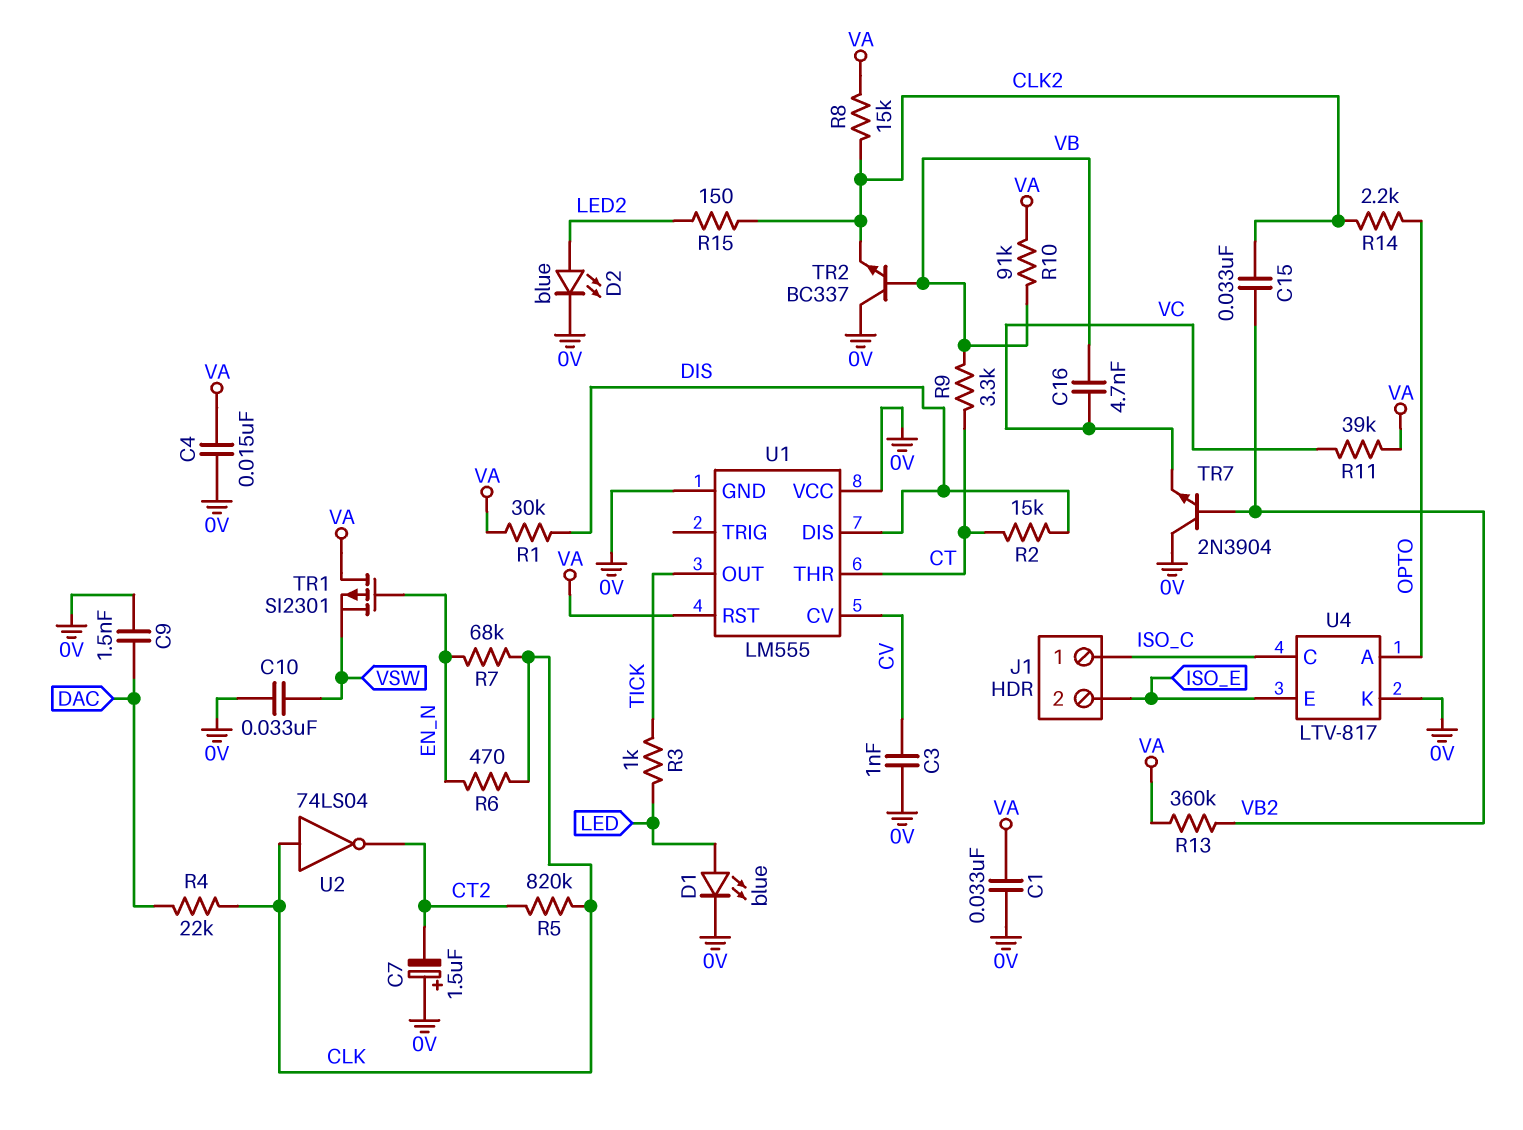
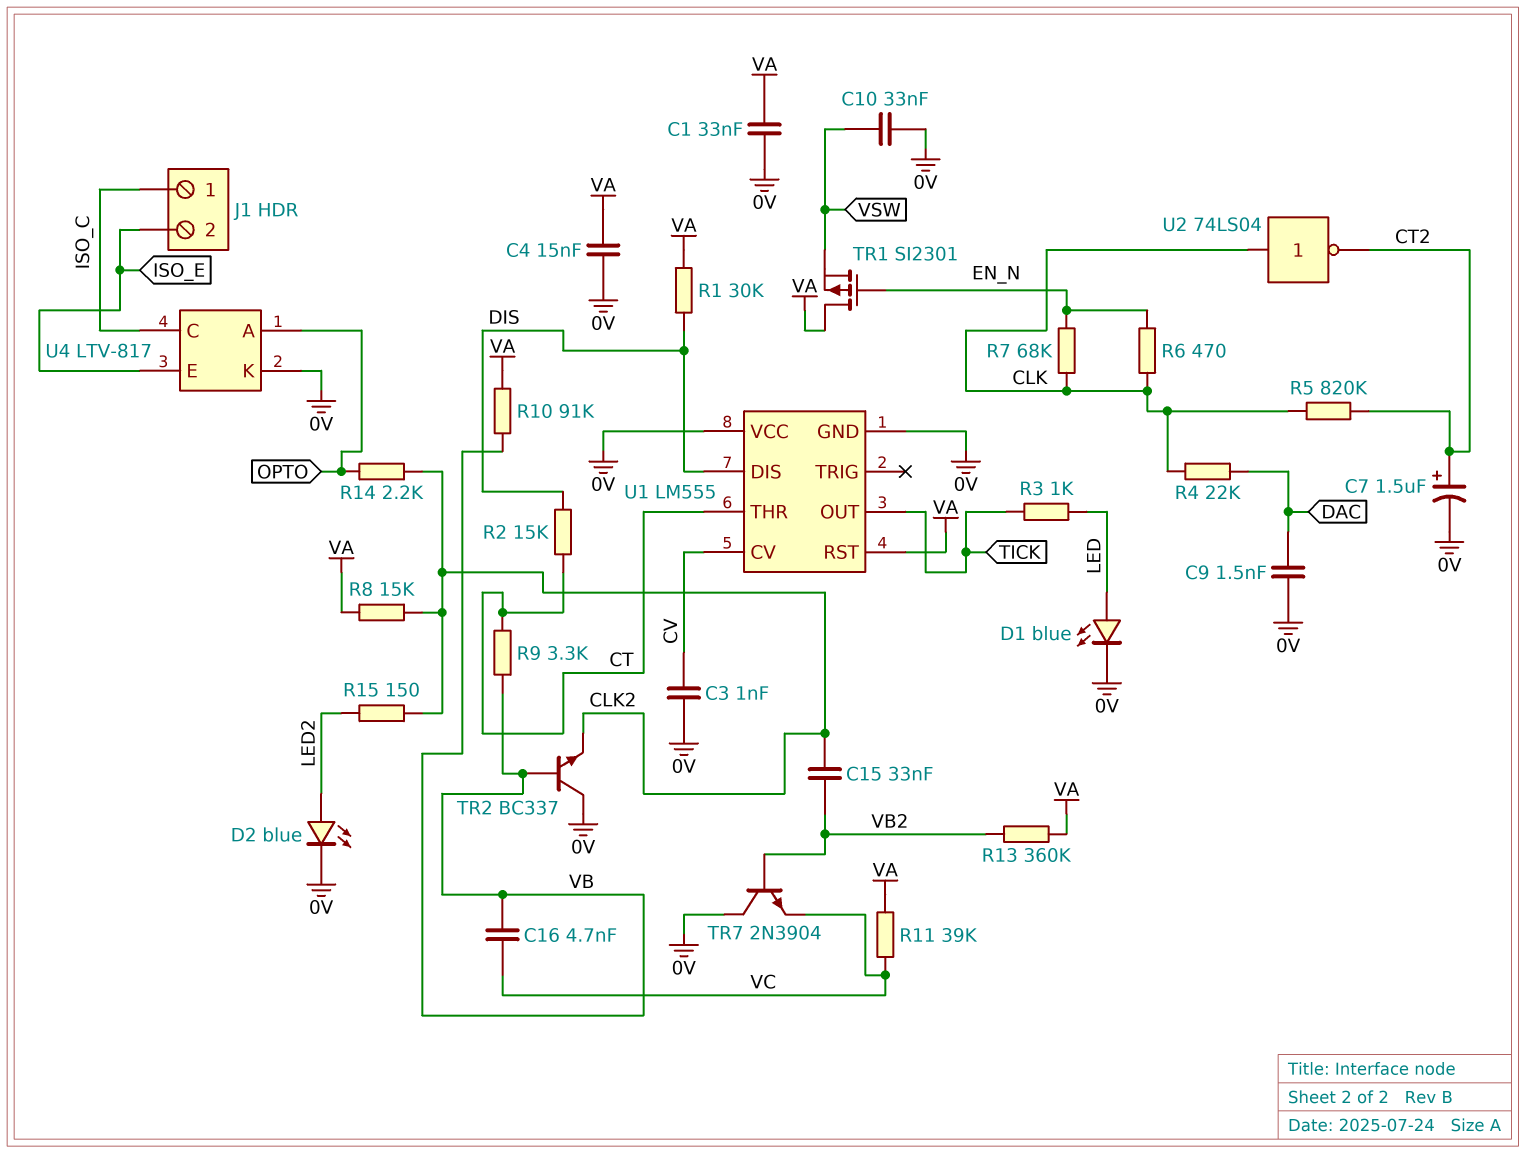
C7: 1.5uF (plus 0V, minus CT2) -> 1.5uF (plus CT2, minus 0V)

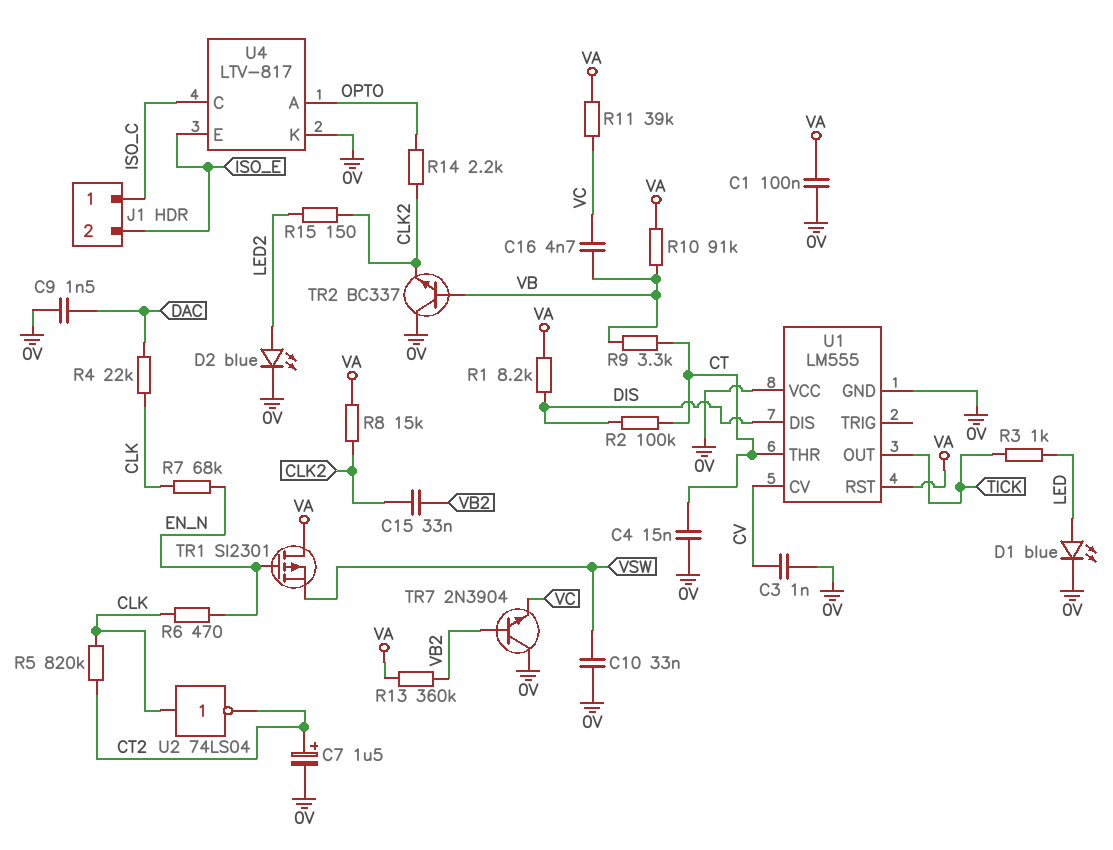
C1: 33nF (0V, VA) -> 100nF (0V, VA)
C4: 15nF (0V, VA) -> 15nF (0V, CT)
R1: 30k (DIS, VA) -> 8.2k (DIS, VA)
R2: 15k (CT, DIS) -> 100k (CT, DIS)

